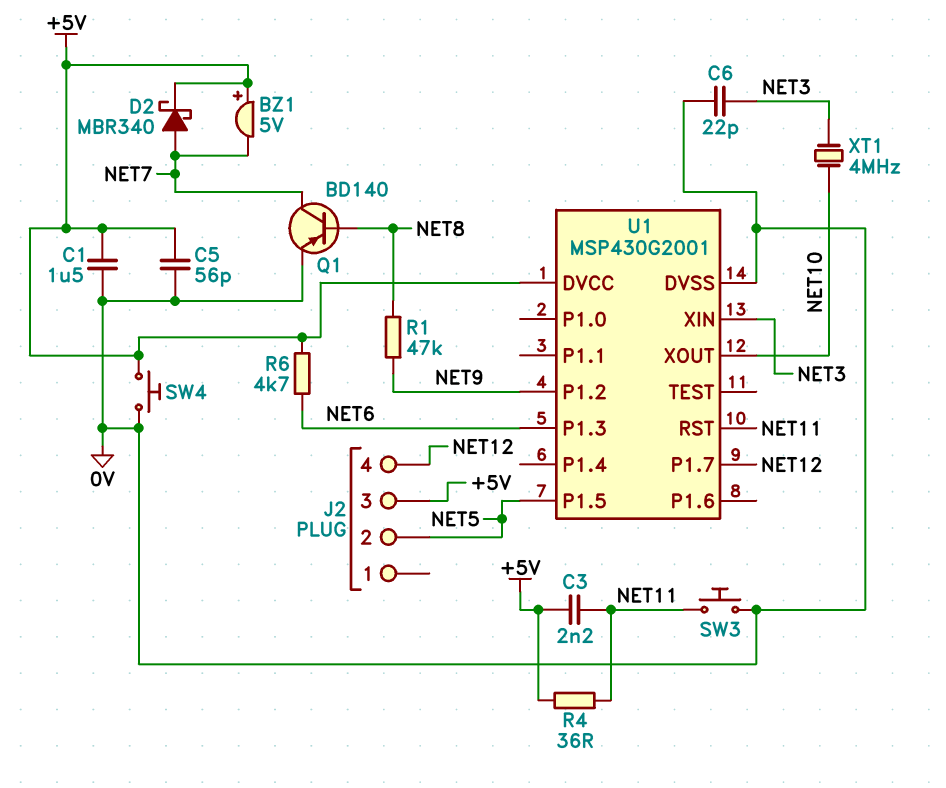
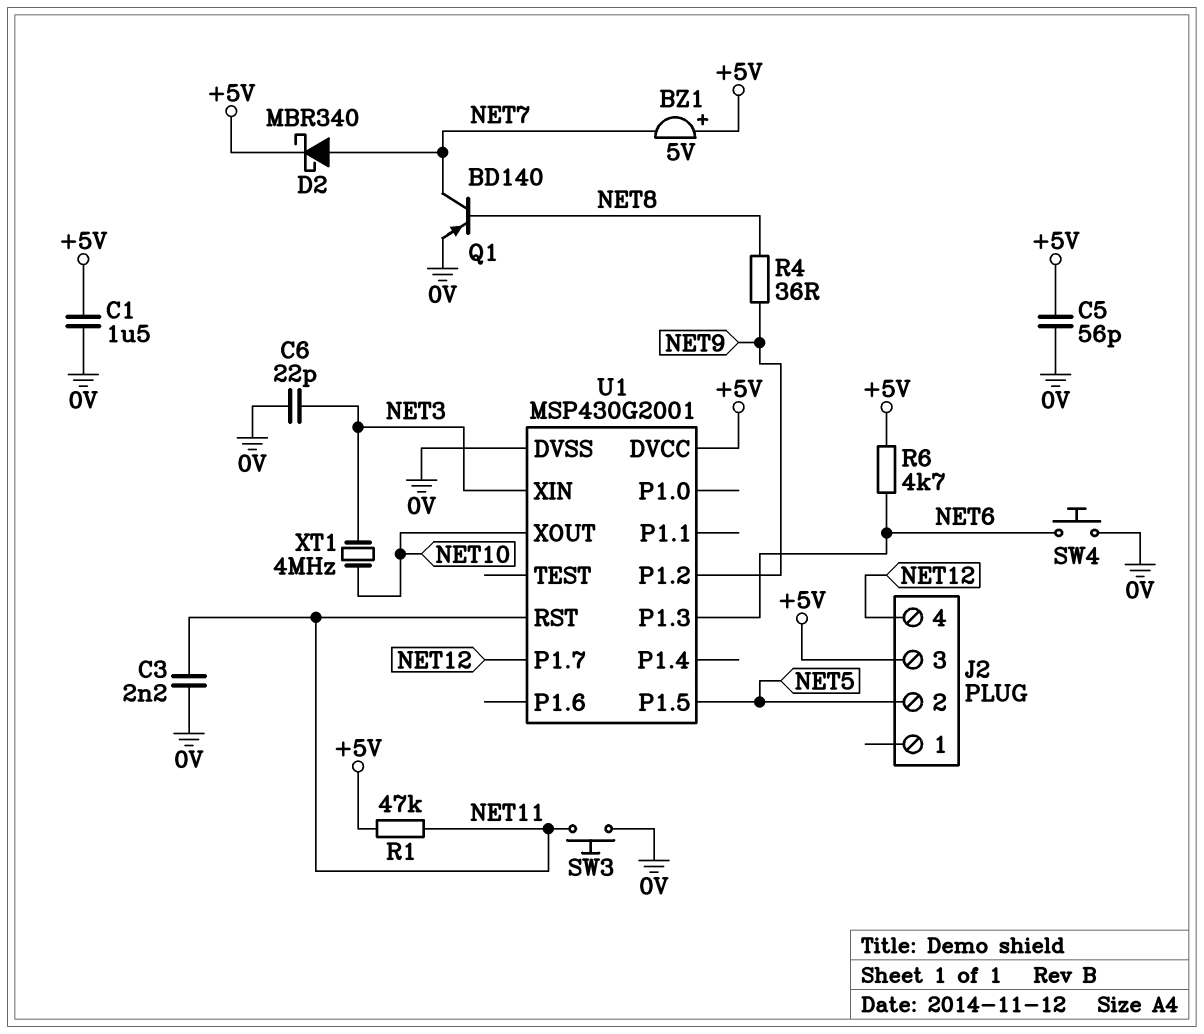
C3: 2.2nF (+5V, NET11) -> 2.2nF (0V, NET11)
R1: 47k (NET8, NET9) -> 47k (+5V, NET11)
R4: 36 (+5V, NET11) -> 36 (NET8, NET9)
SW4: button (+5V, 0V) -> button (0V, NET6)

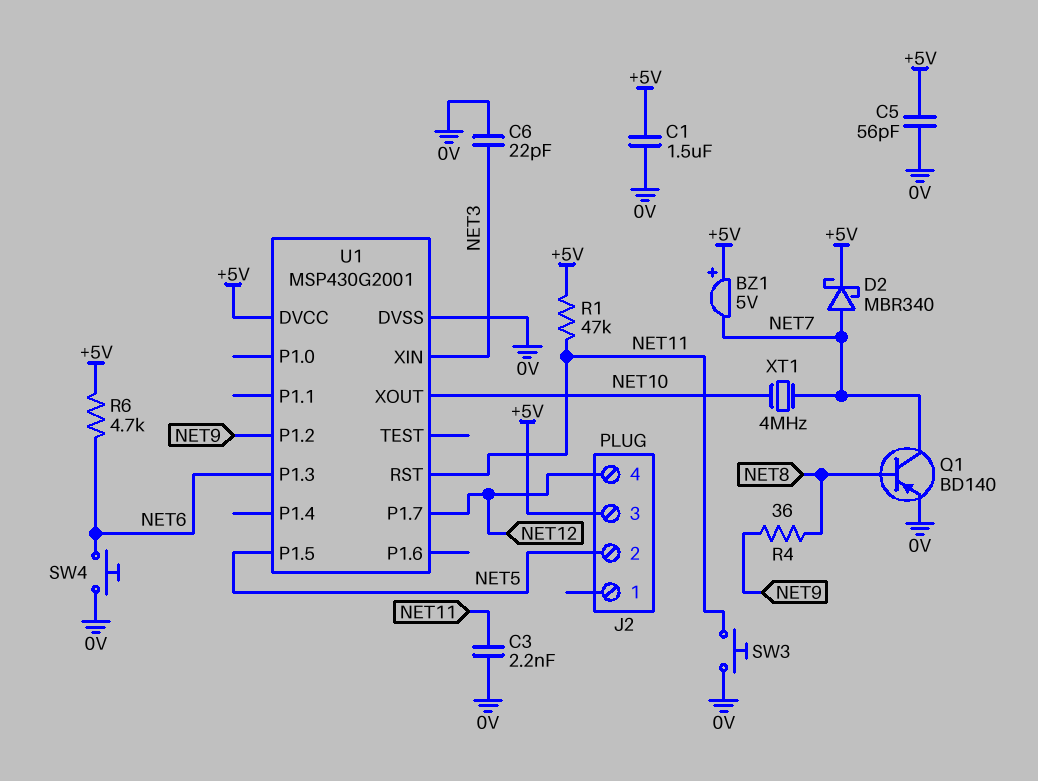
XT1: 4MHz (NET3, NET10) -> 4MHz (NET7, NET10)

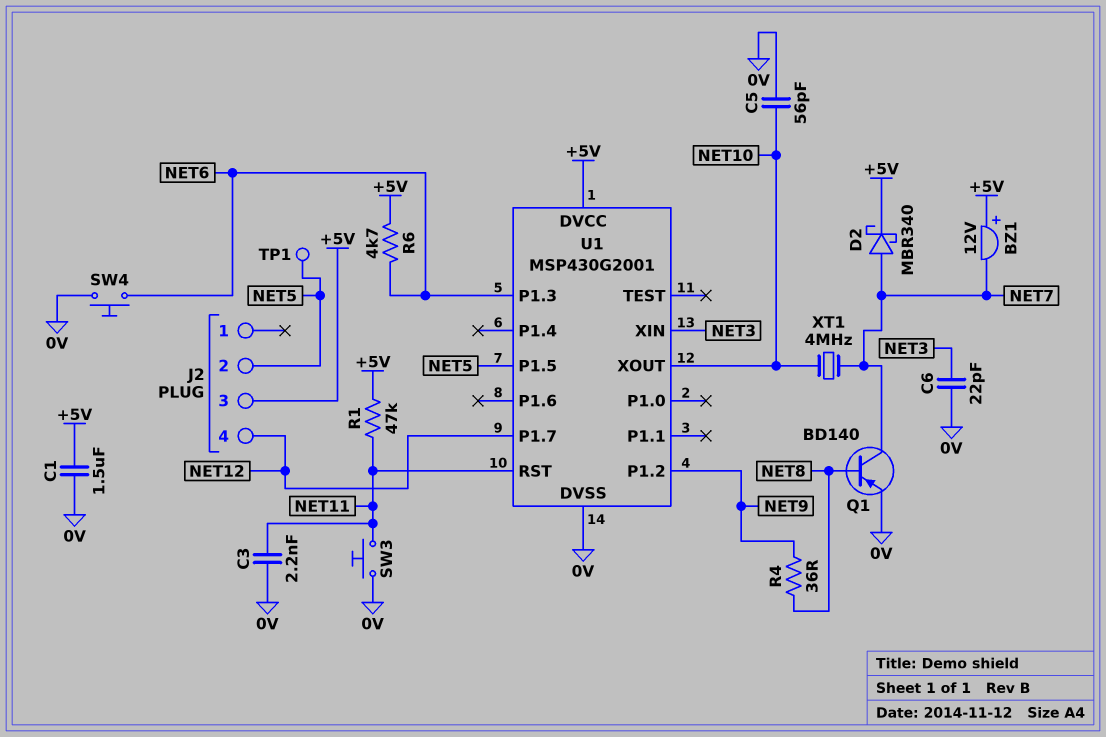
BZ1: buzzer 5V (plus +5V, minus NET7) -> buzzer 12V (plus +5V, minus NET7)
C5: 56pF (+5V, 0V) -> 56pF (0V, NET10)
TP1: none -> test point (NET5)

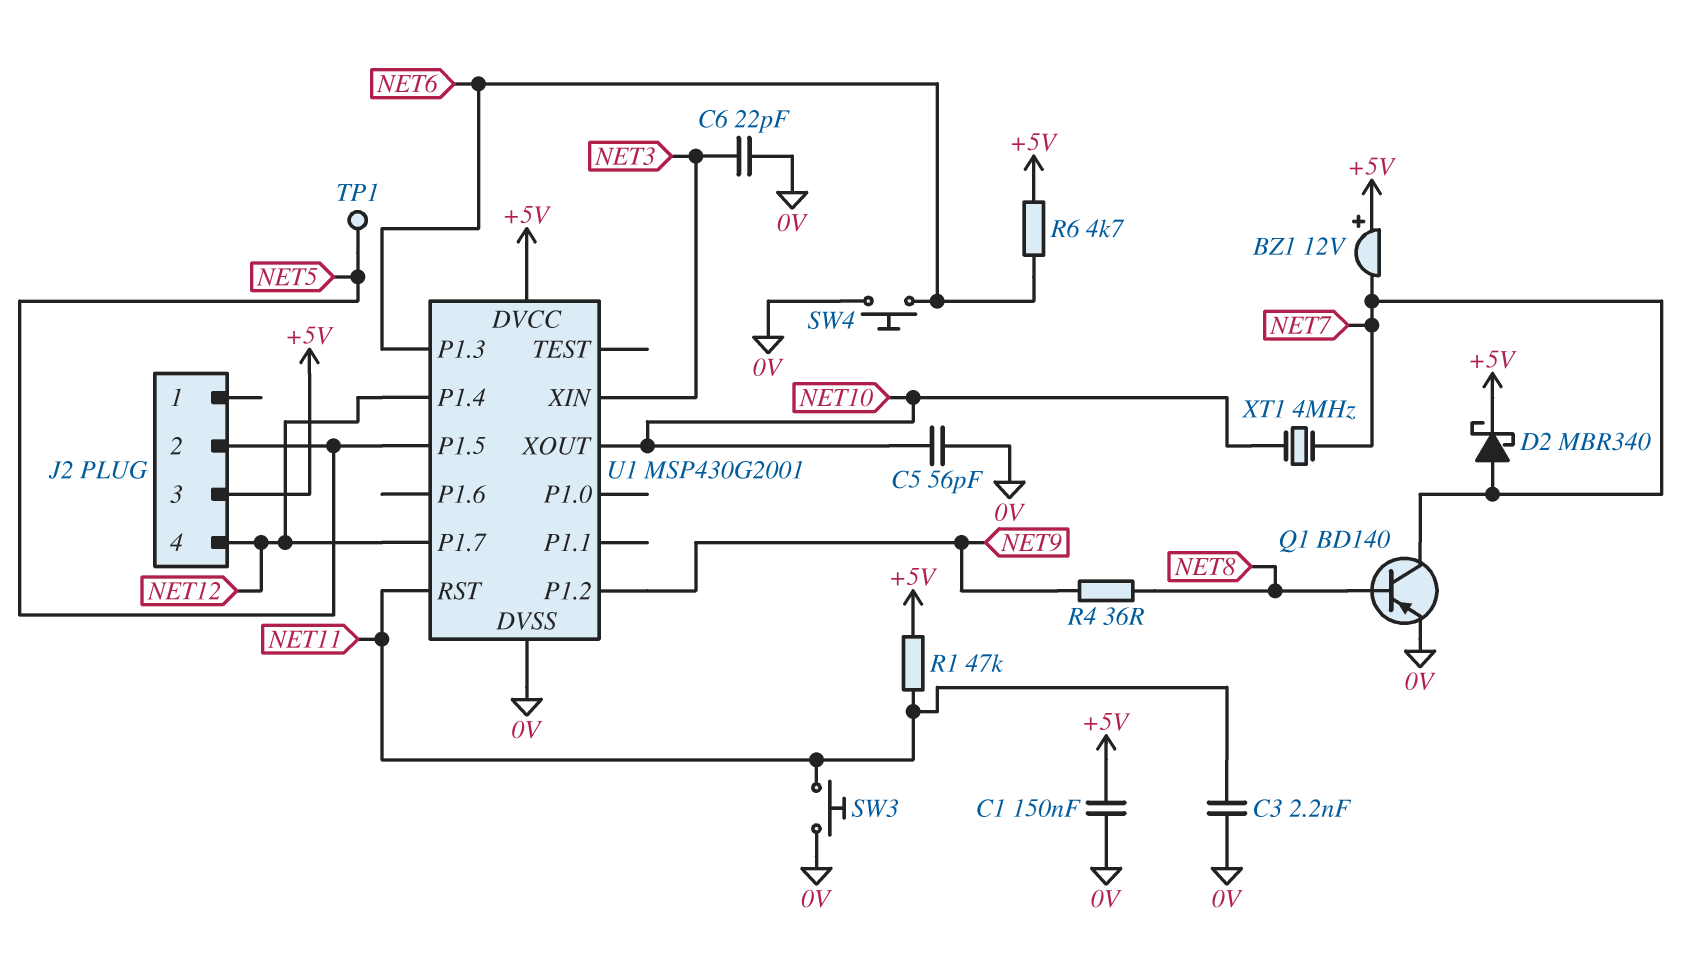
C1: 1.5uF (+5V, 0V) -> 150nF (+5V, 0V)
U1 pin P1.4: none -> NET12

